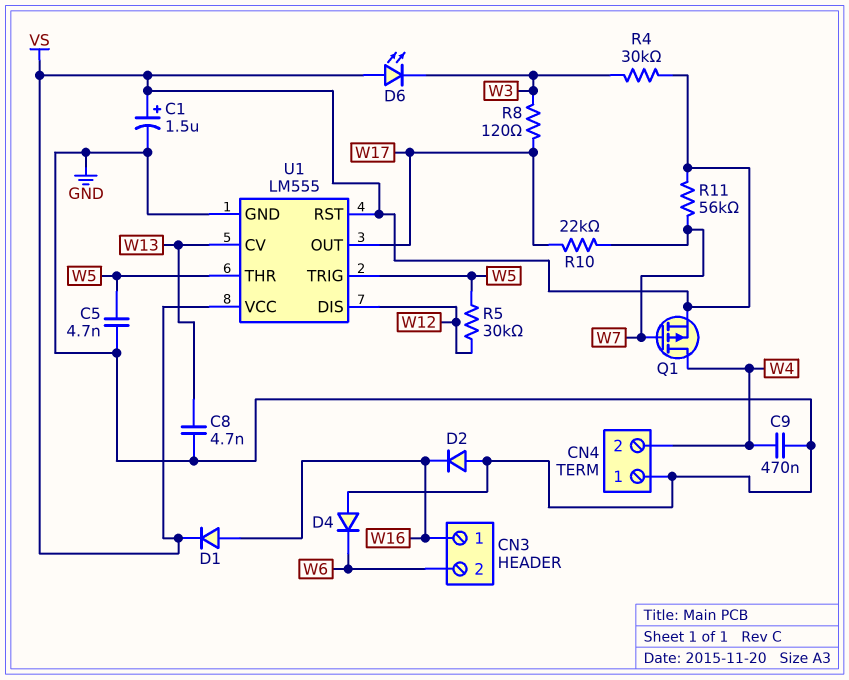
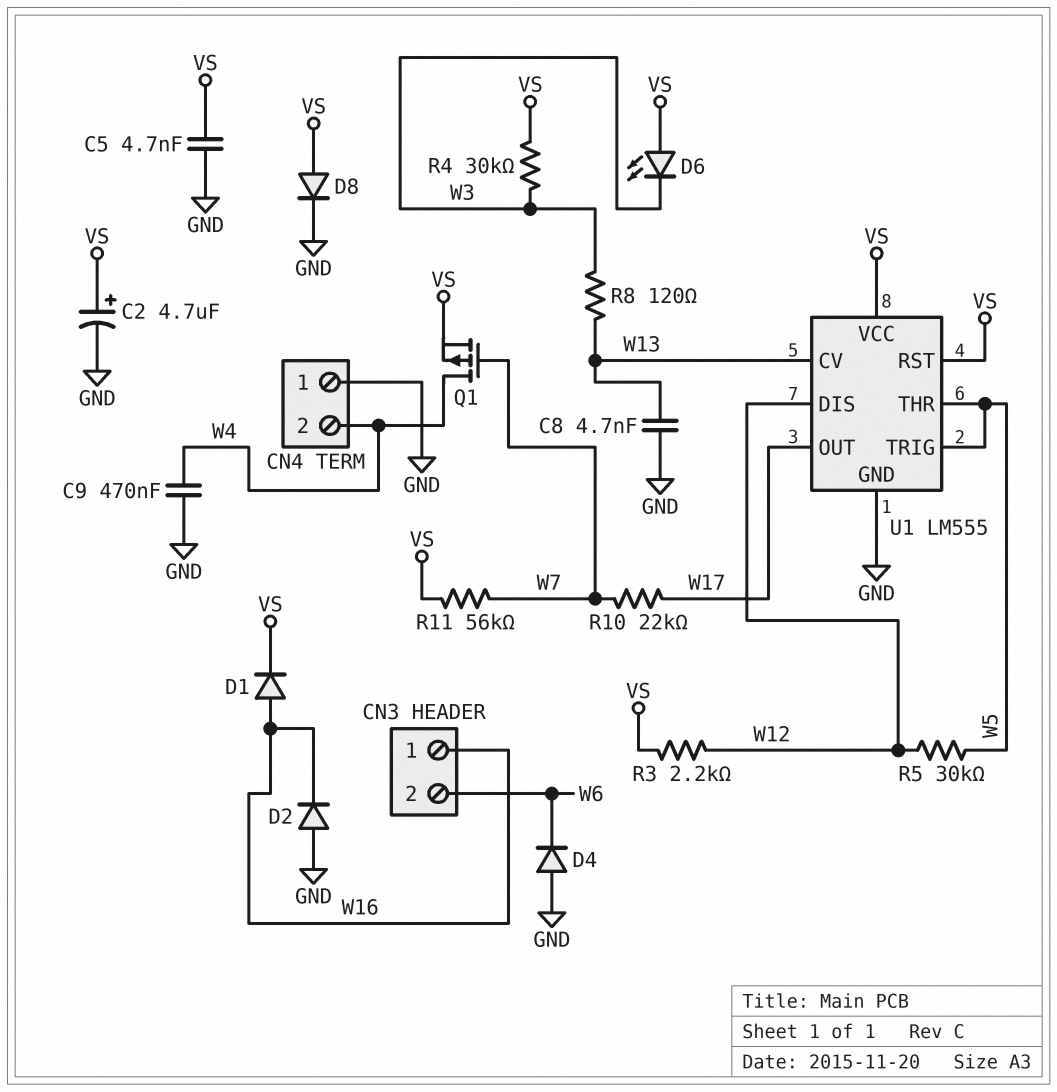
C1: 1.5uF (plus VS, minus GND) -> none
C2: none -> 4.7uF (plus VS, minus GND)
C5: 4.7nF (GND, W5) -> 4.7nF (GND, VS)
D8: none -> diode (A VS, K GND)
R3: none -> 2.2k (VS, W12)
R8: 120 (W3, W17) -> 120 (W3, W13)

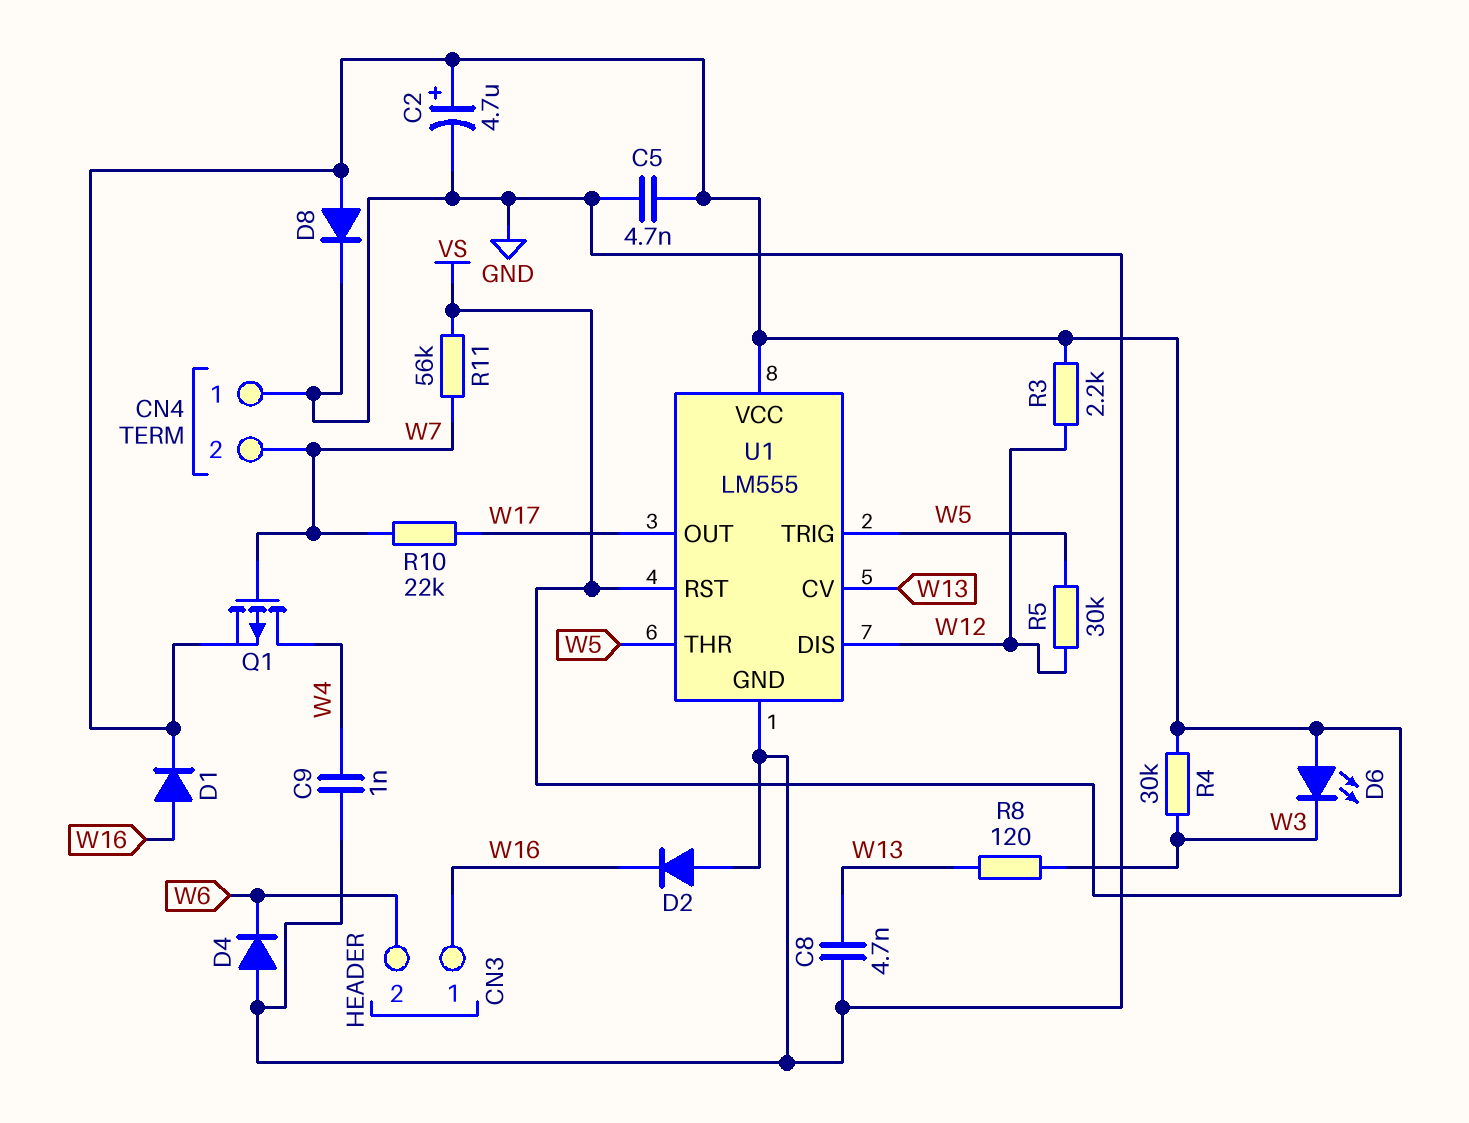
C9: 470nF (GND, W4) -> 1nF (GND, W4)
CN4 pin 2: W4 -> W7

